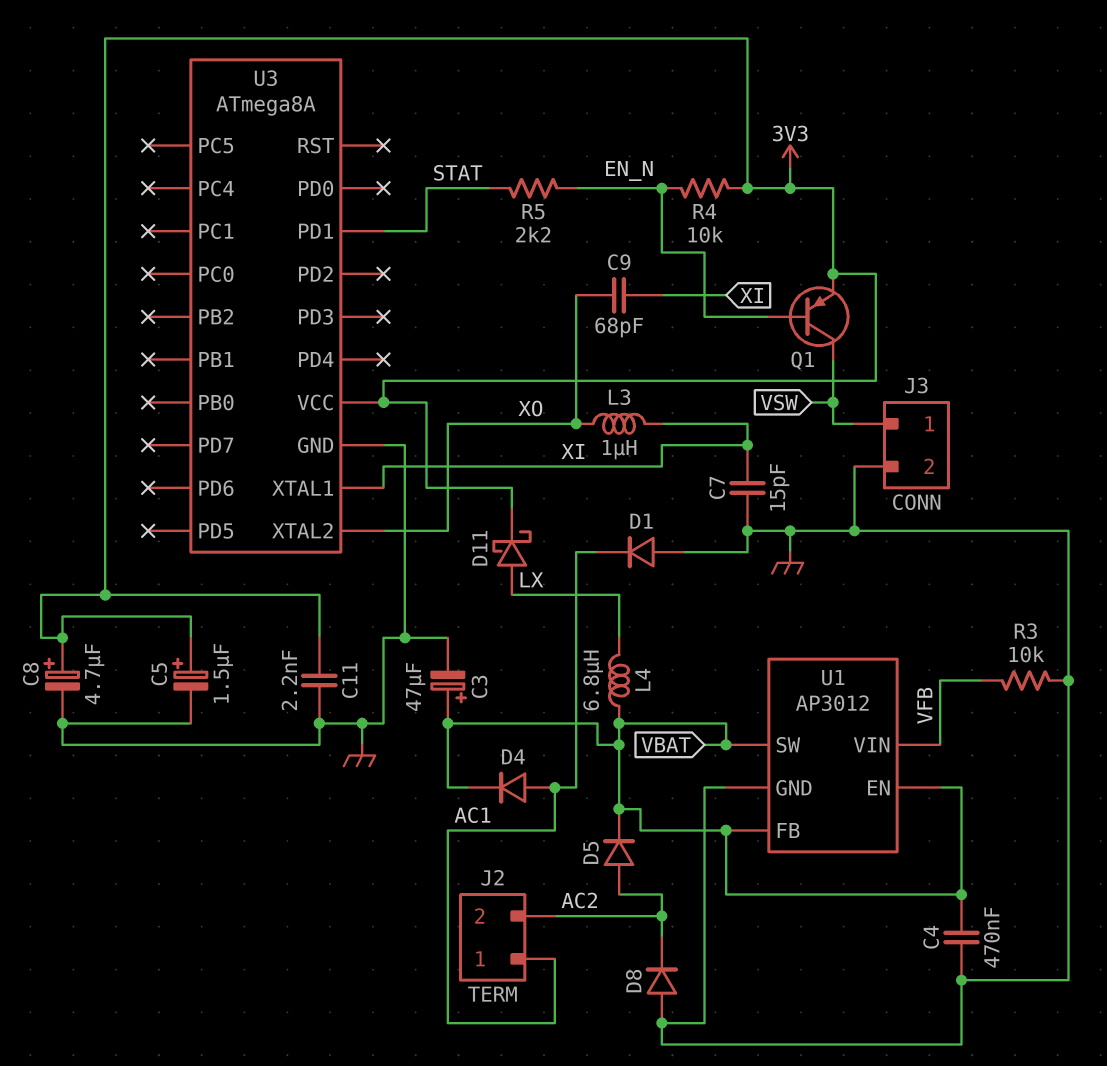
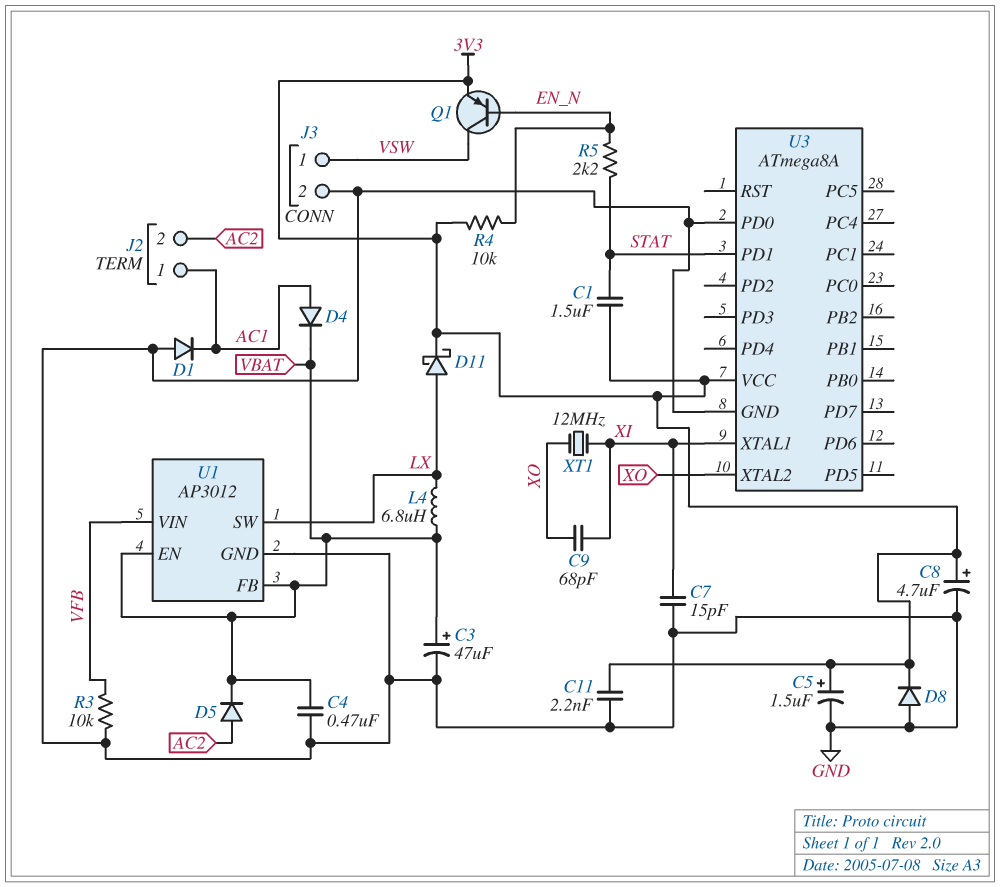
C1: none -> 1.5uF (3V3, STAT)
D8: diode (A GND, K AC2) -> diode (A GND, K 3V3)
L3: 1uH (XI, XO) -> none
U1 pin SW: VBAT -> LX
U3 pin PD0: none -> GND
XT1: none -> 12MHz (XI, XO)

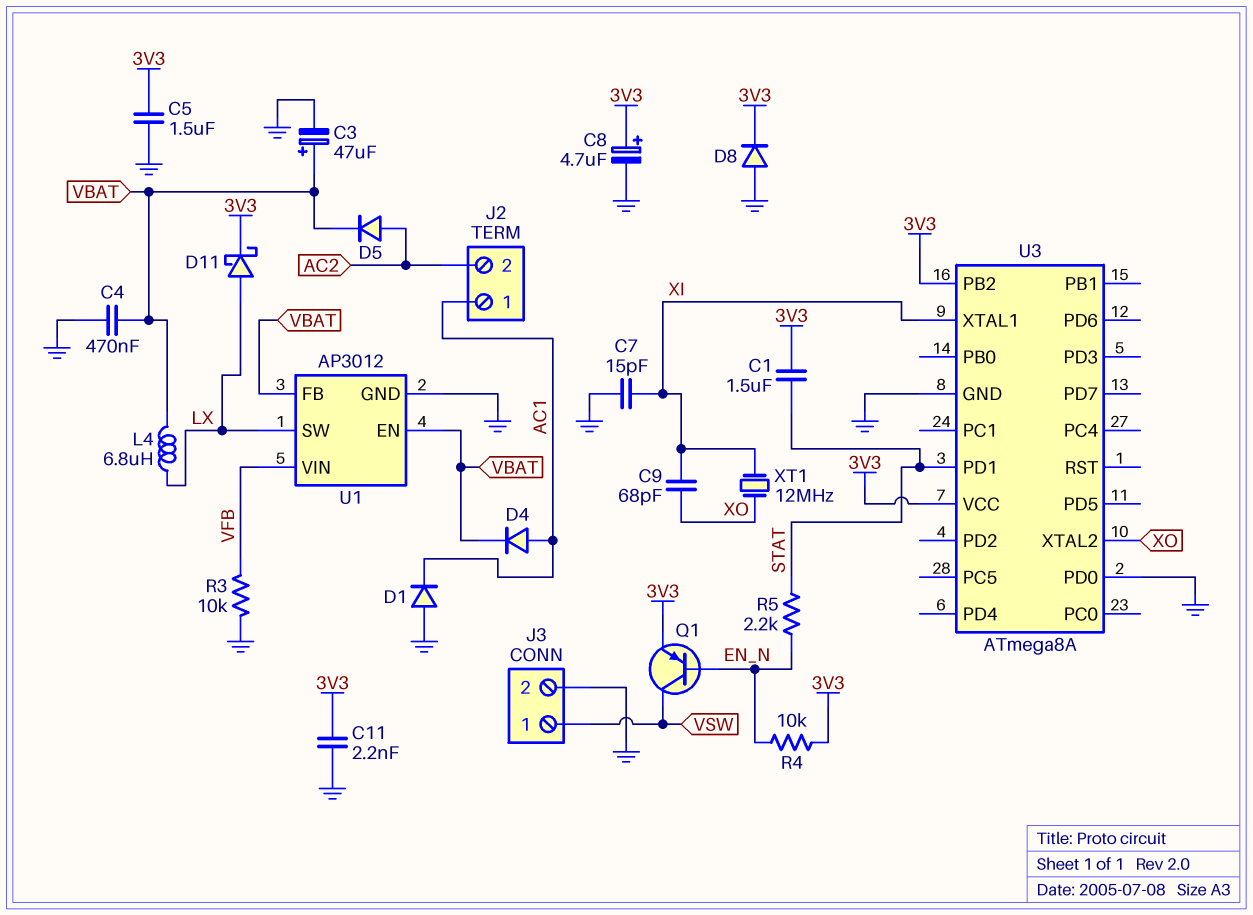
C5: 1.5uF (plus 3V3, minus GND) -> 1.5uF (3V3, GND)
U3 pin PB2: none -> 3V3

